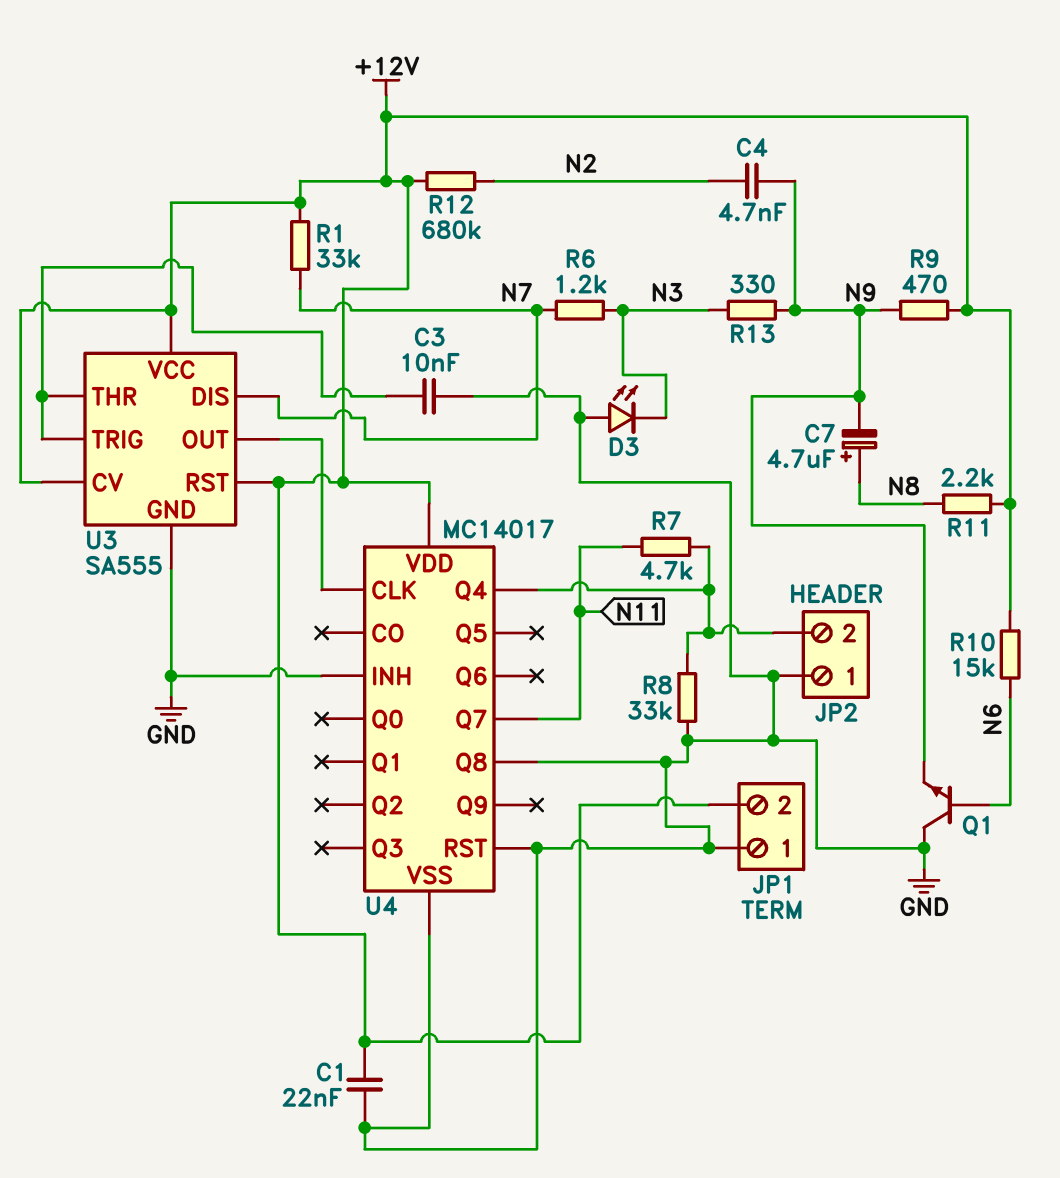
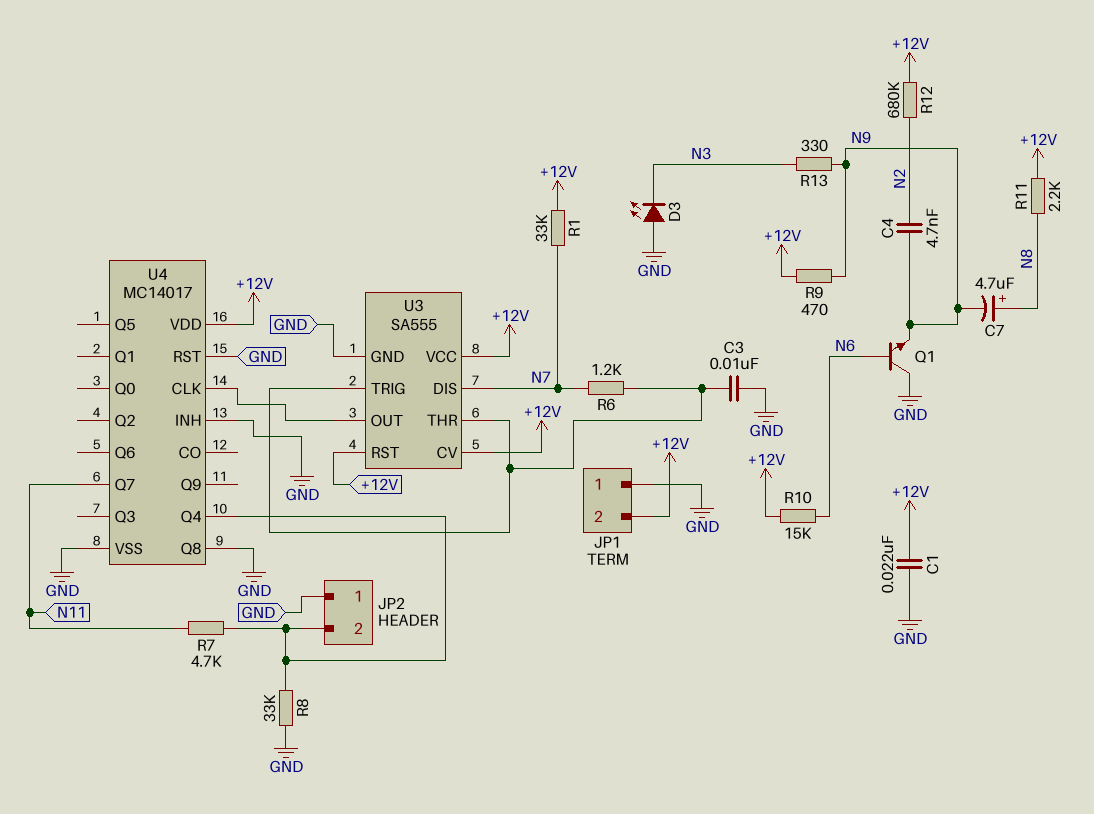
R6: 1.2k (N3, N7) -> 1.2k (N7, U3/THR)

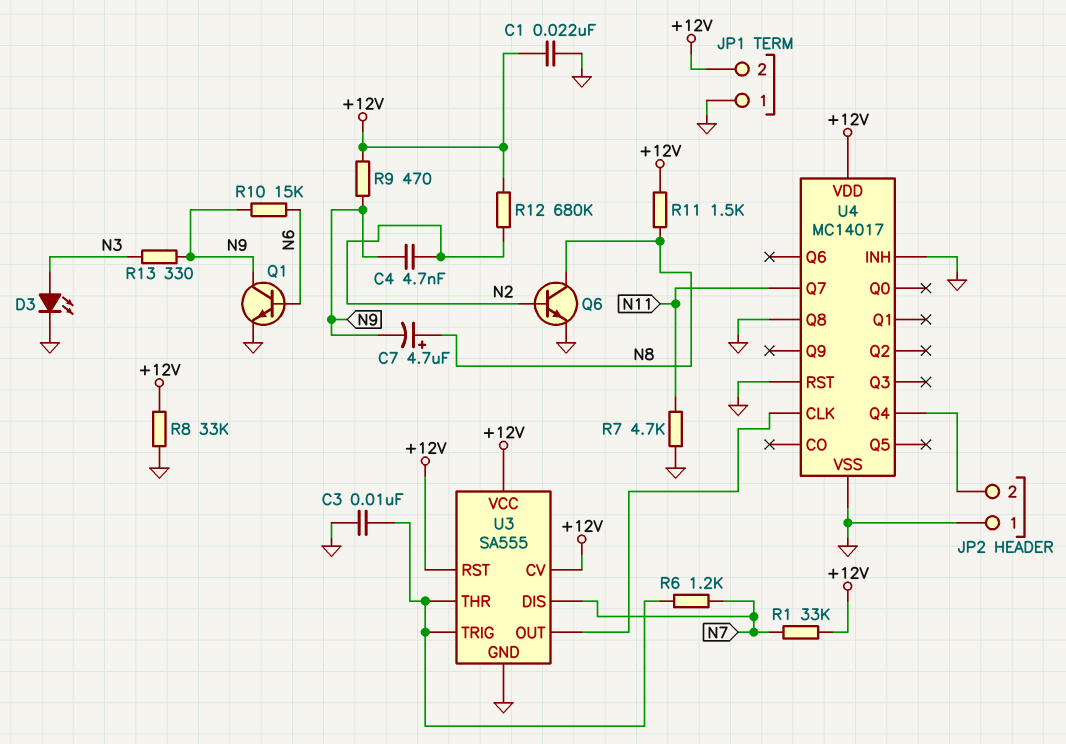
D3: LED (A GND, K N3) -> LED (A N3, K GND)
Q1: NPN (B N6, C GND, E N9) -> NPN (B N6, C N9, E GND)
Q6: none -> NPN (B N2, C N8, E GND)
R7: 4.7k (JP2/2, N11) -> 4.7k (GND, N11)
R8: 33k (GND, JP2/2) -> 33k (+12V, GND)
R10: 15k (+12V, N6) -> 15k (N6, N9)
R11: 2.2k (+12V, N8) -> 1.5k (+12V, N8)

